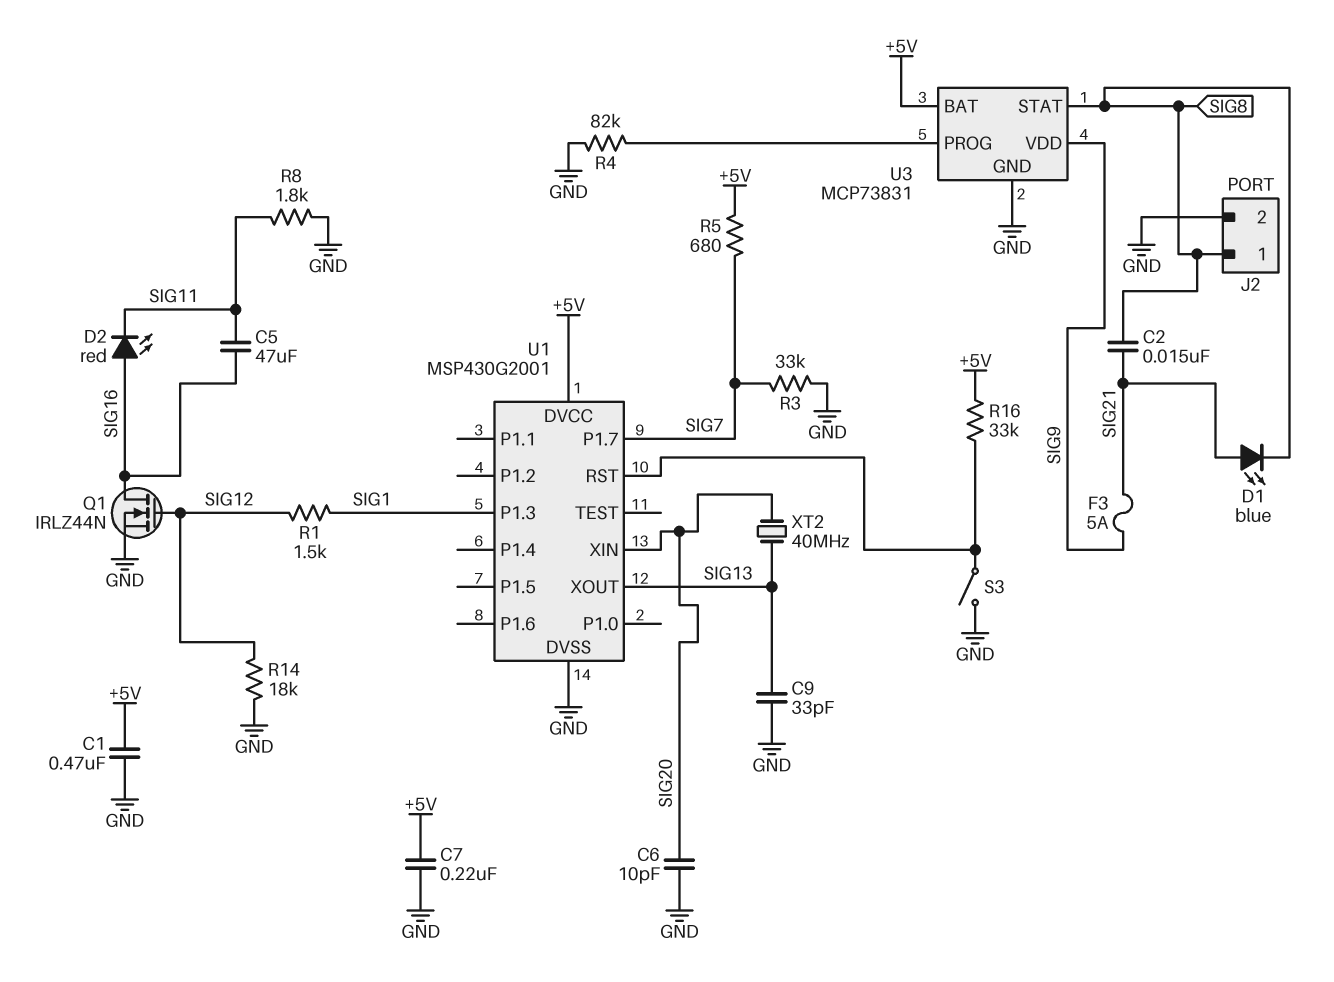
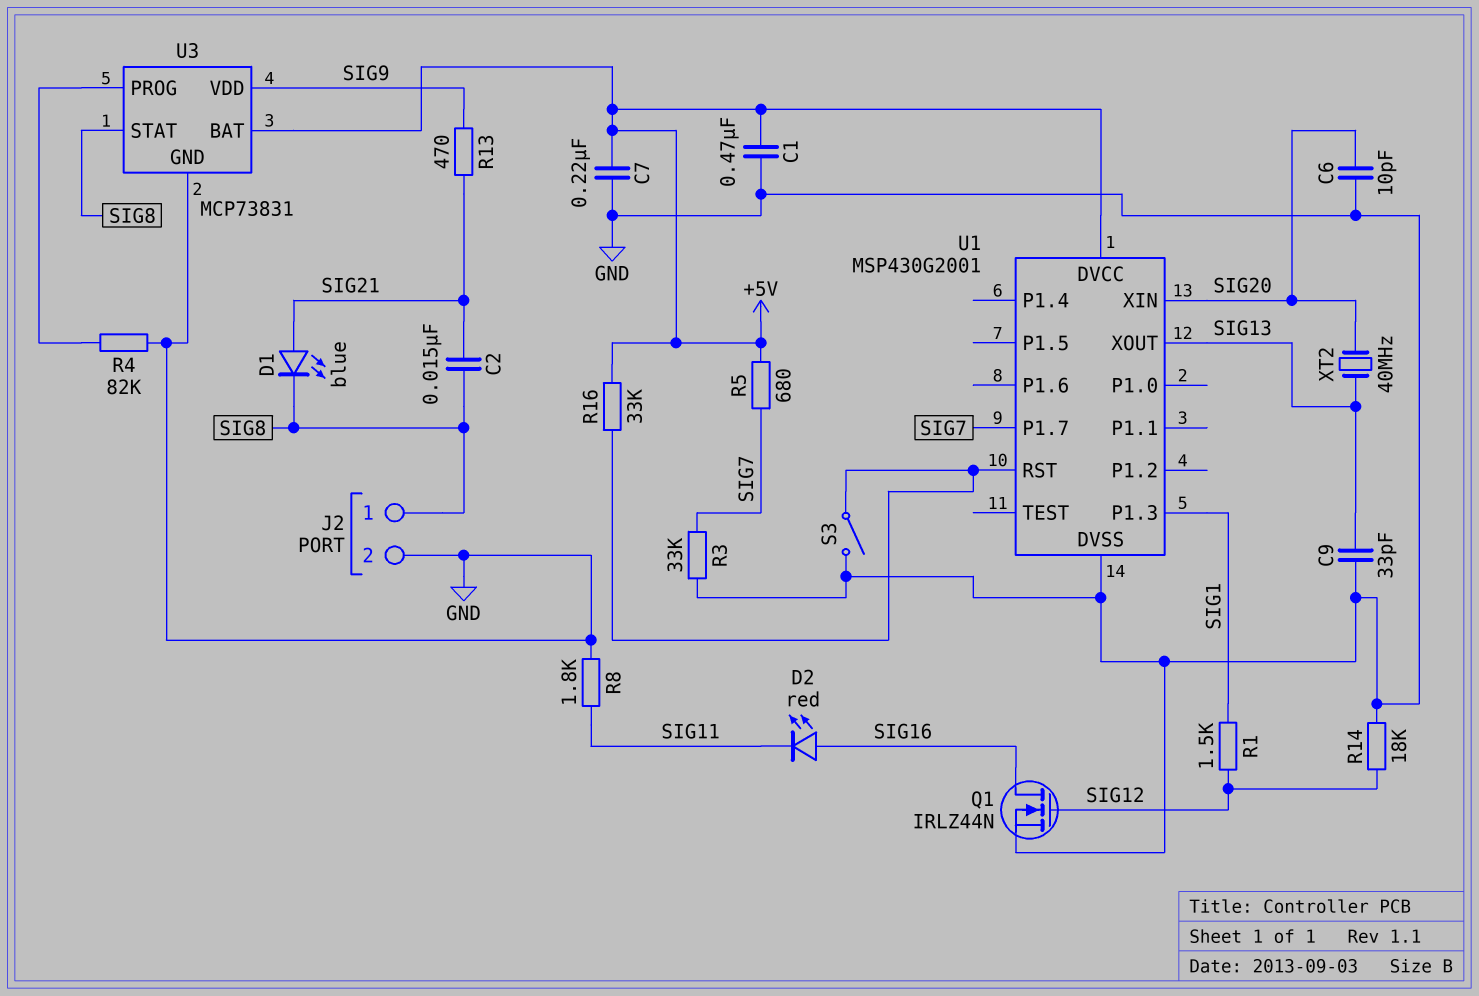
C5: 47uF (SIG11, SIG16) -> none
F3: 5A (SIG9, SIG21) -> none
R13: none -> 470 (SIG9, SIG21)

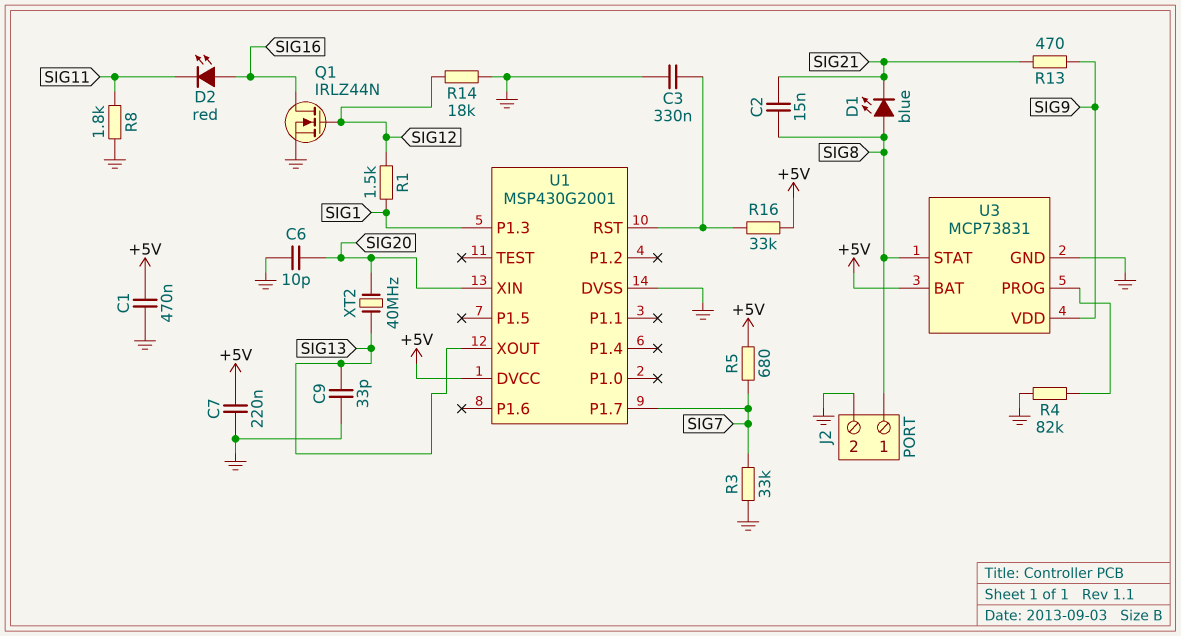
C3: none -> 330nF (GND, U1/RST)
D1: LED blue (A SIG21, K SIG8) -> LED blue (A SIG8, K SIG21)
S3: switch (GND, U1/RST) -> none

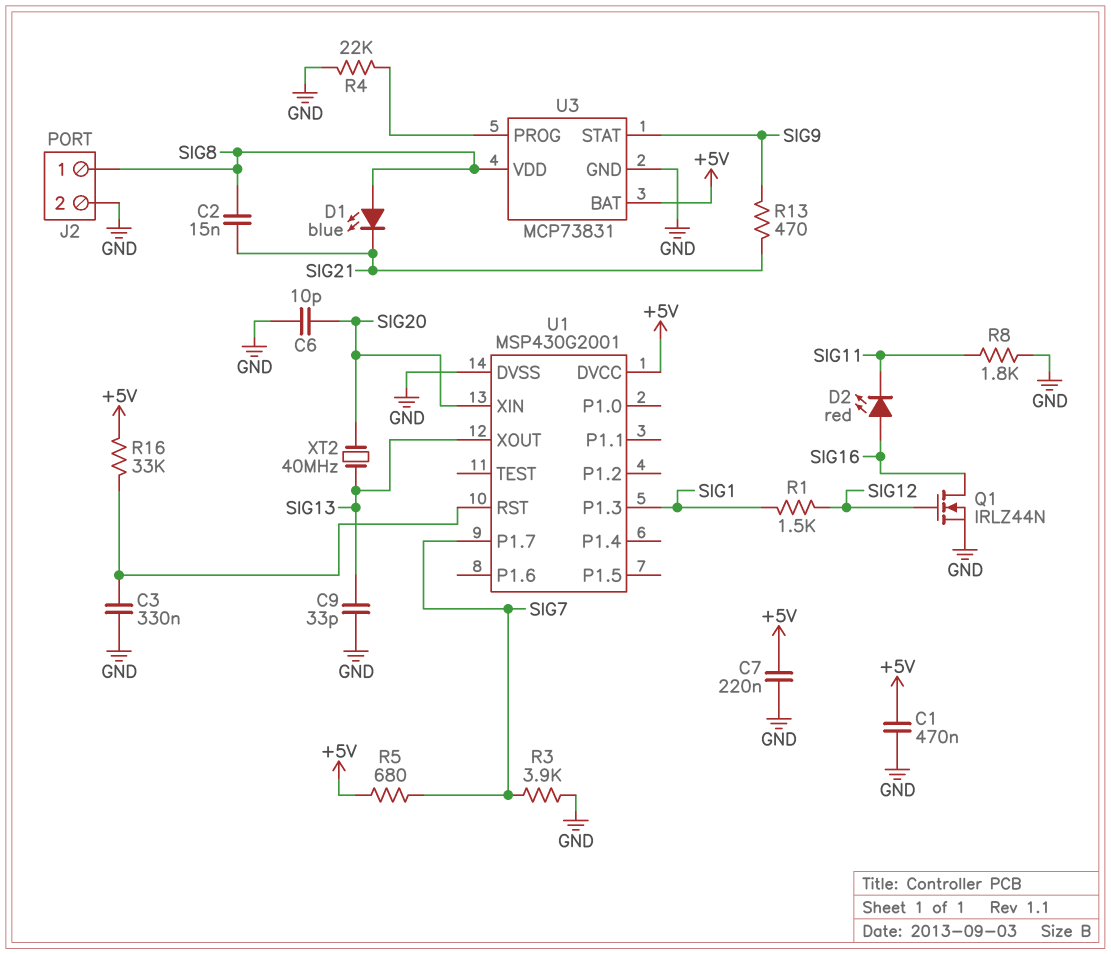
R3: 33k (GND, SIG7) -> 3.9k (GND, SIG7)
R4: 82k (GND, U3/PROG) -> 22k (GND, U3/PROG)
R14: 18k (GND, SIG12) -> none
U3 pin STAT: SIG8 -> SIG9
U3 pin VDD: SIG9 -> SIG8

